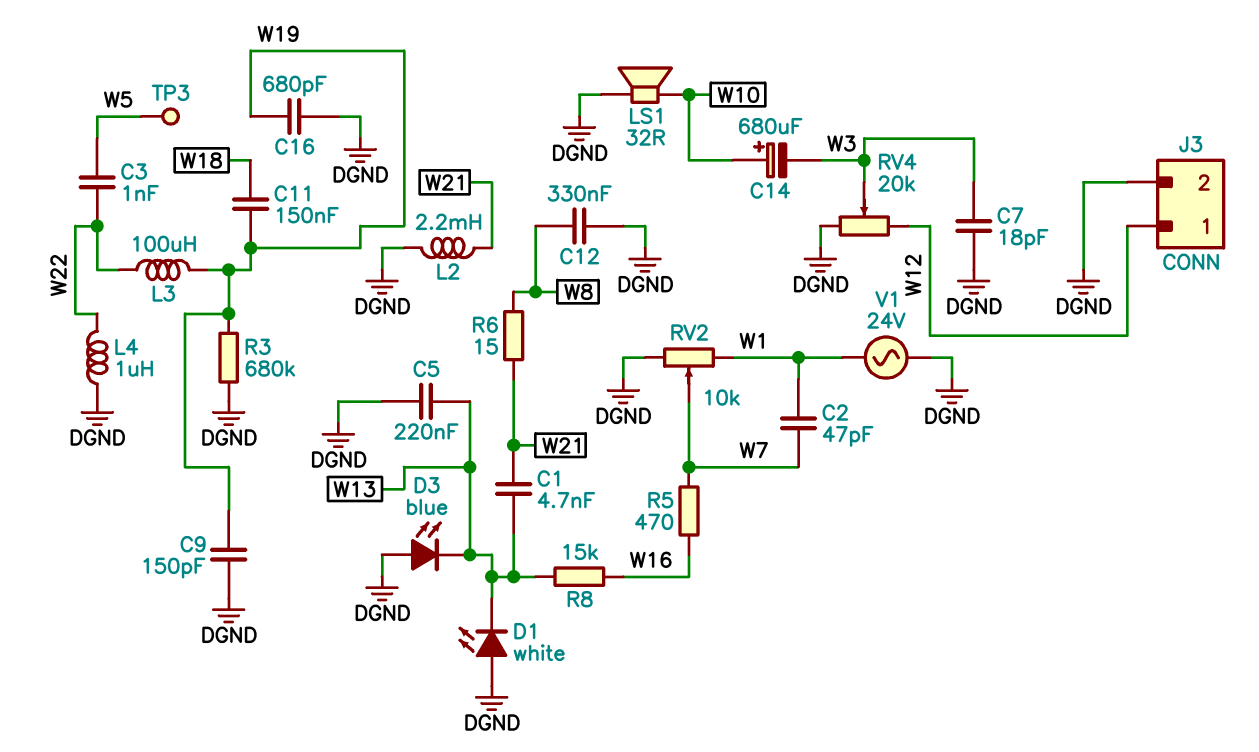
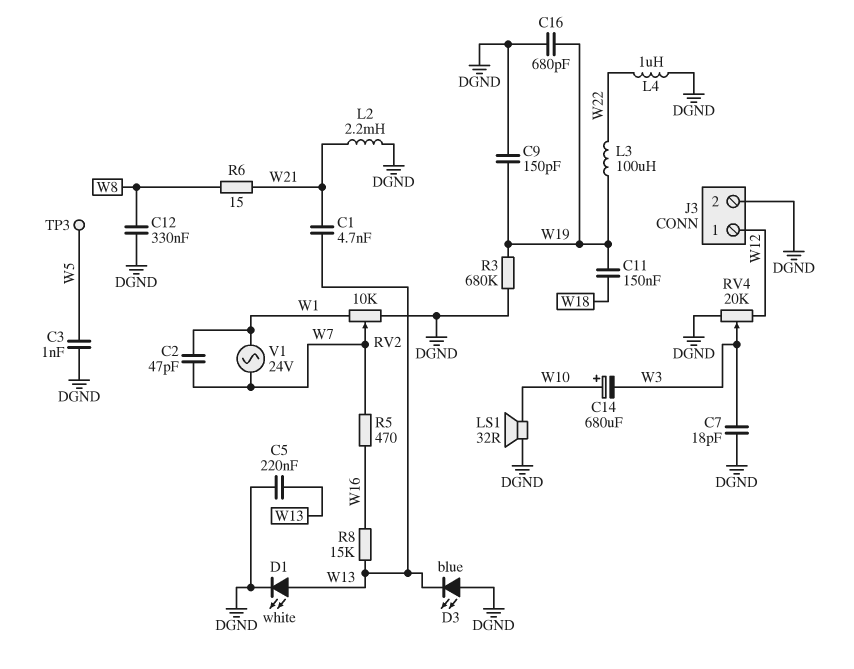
C3: 1nF (W5, W22) -> 1nF (DGND, W5)
D1: LED white (A DGND, K W13) -> LED white (A W13, K DGND)
V1: AC 24V (DGND, W1) -> AC 24V (W1, W7)

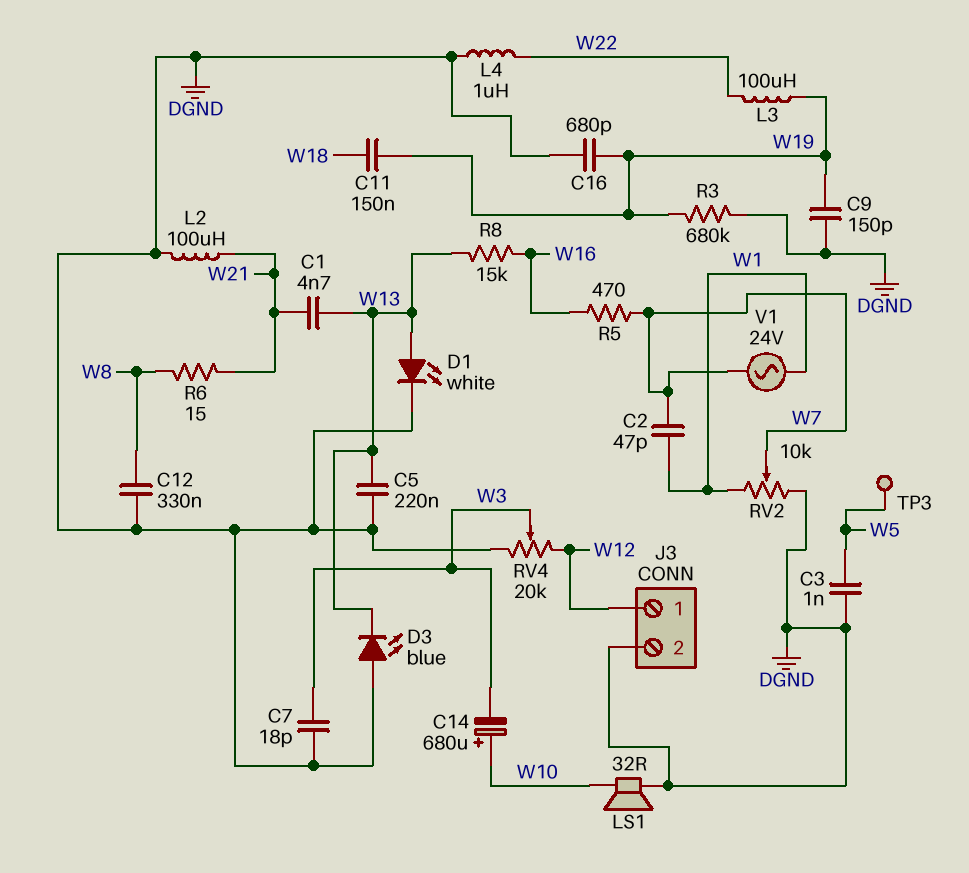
L2: 2.2mH (DGND, W21) -> 100uH (DGND, W21)

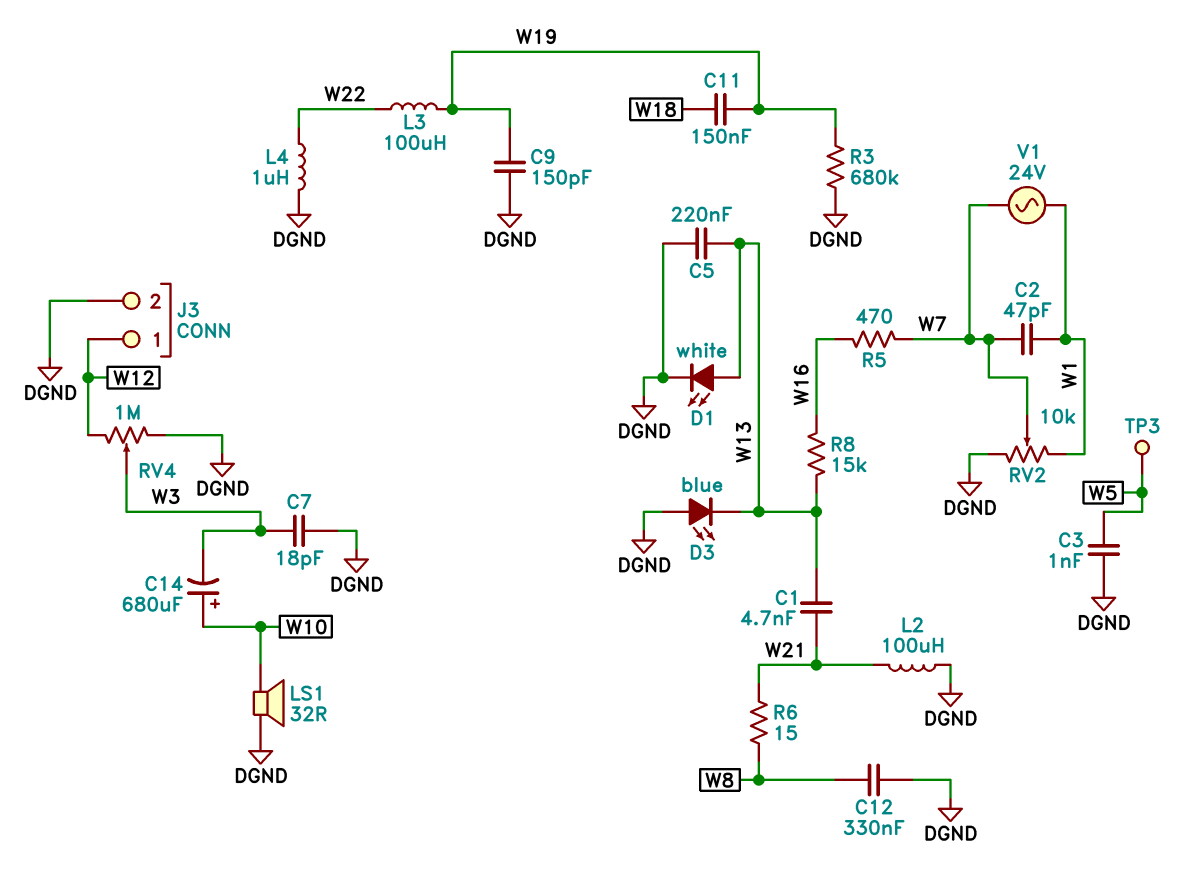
C16: 680pF (DGND, W19) -> none
RV4: 20k (DGND, W12, wiper W3) -> 1M (DGND, W12, wiper W3)

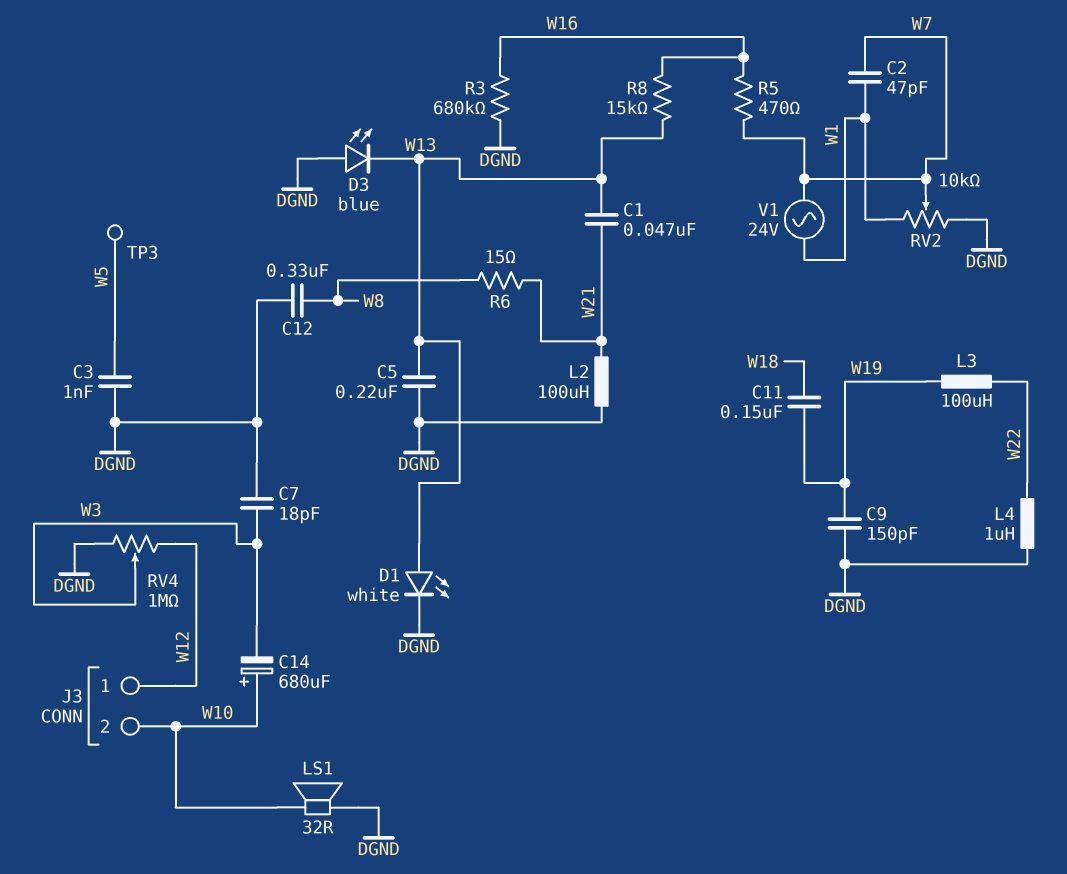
C1: 4.7nF (W13, W21) -> 47nF (W13, W21)
J3 pin 2: DGND -> W10
R3: 680k (DGND, W19) -> 680k (DGND, W16)

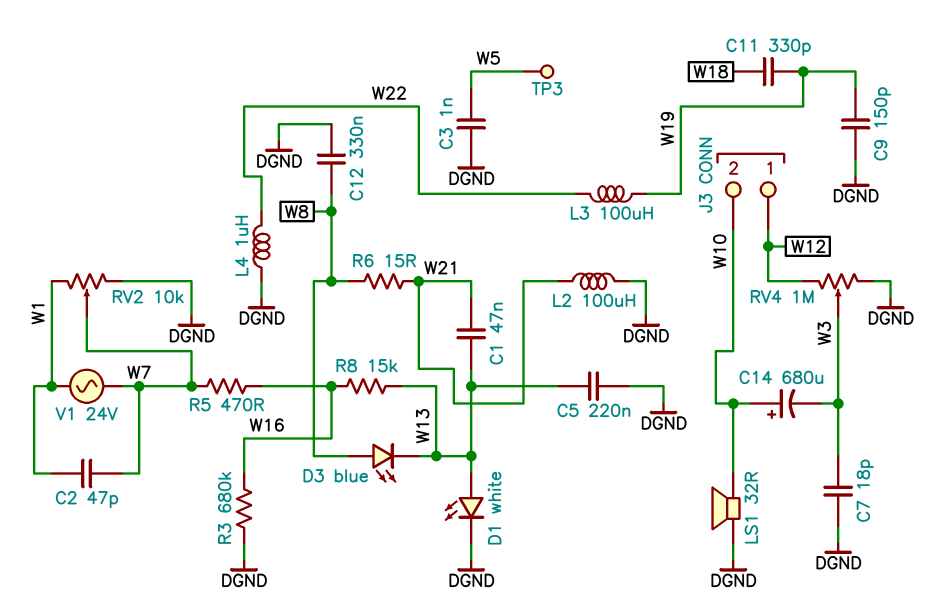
C11: 150nF (W18, W19) -> 330pF (W18, W19)
D3: LED blue (A DGND, K W13) -> LED blue (A W8, K W13)

